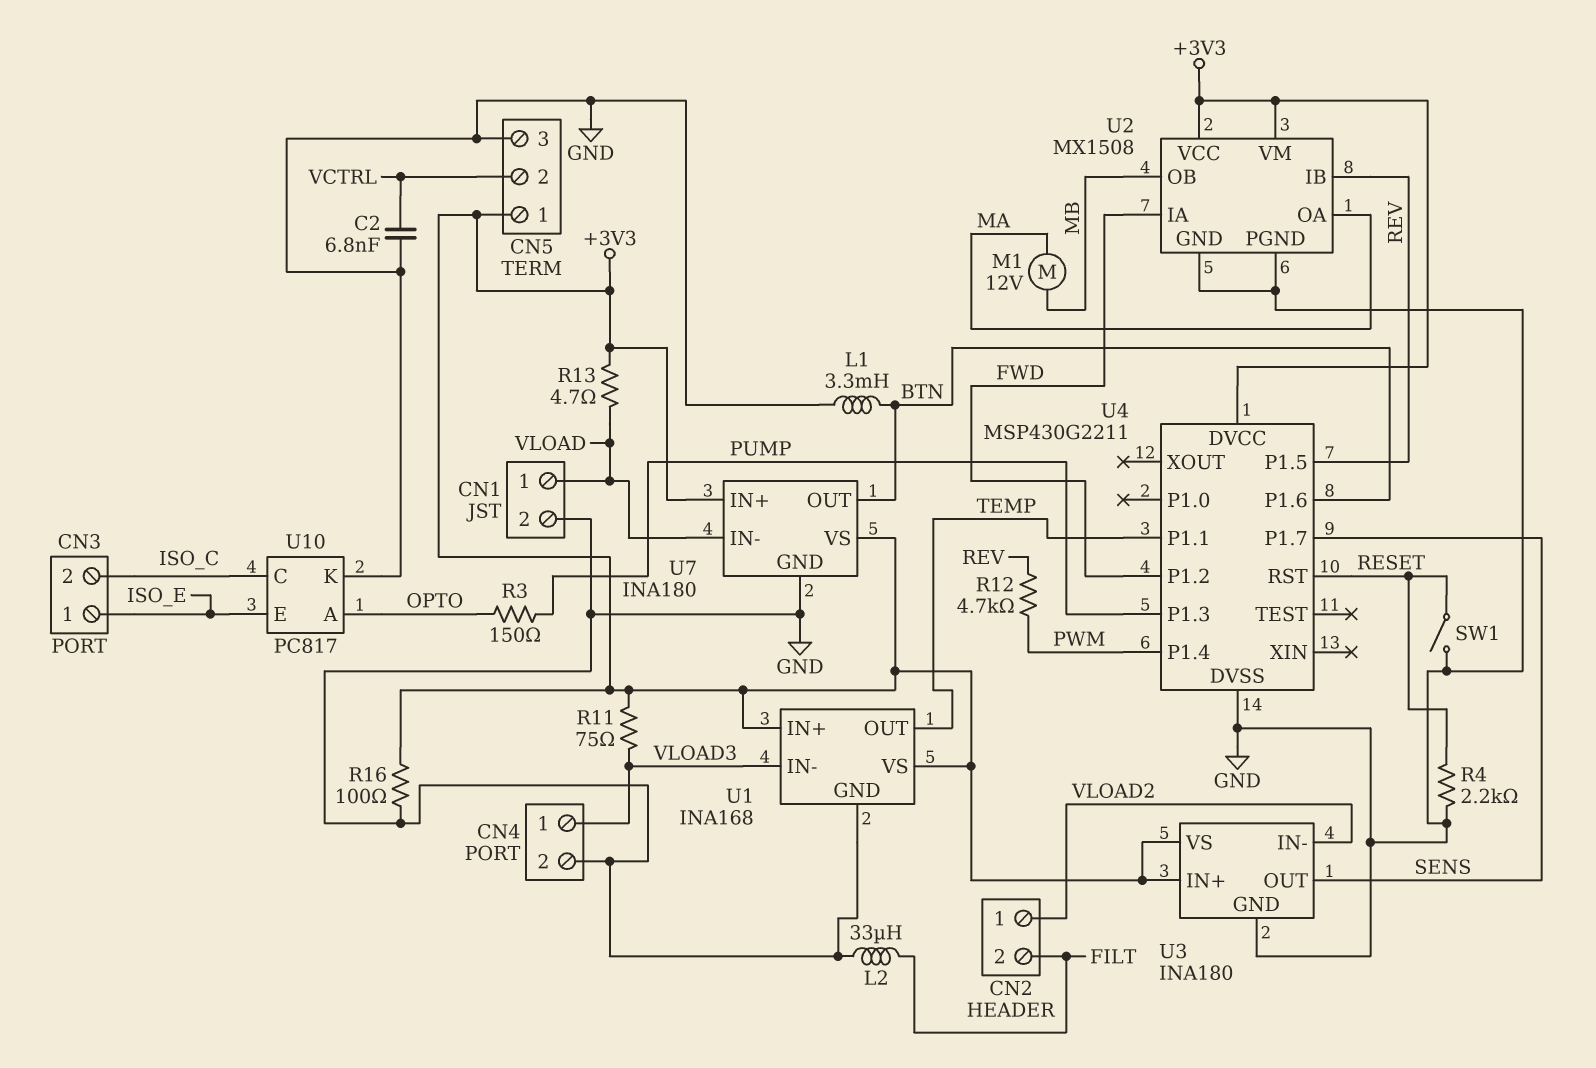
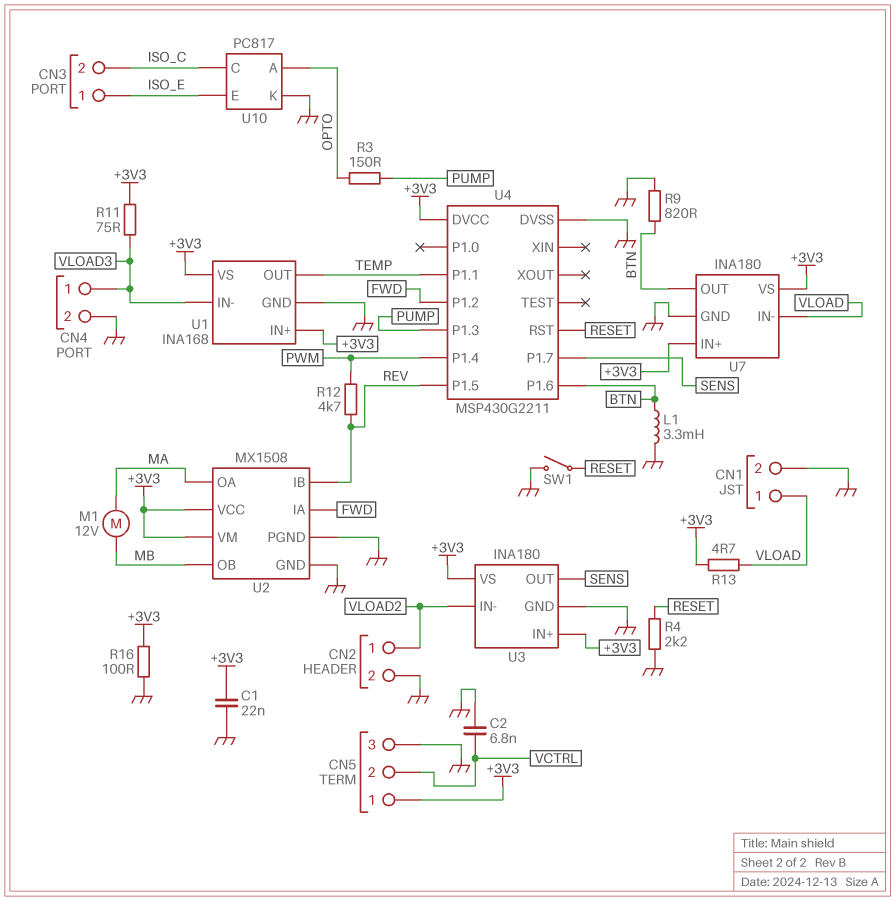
C1: none -> 22nF (+3V3, GND)
CN2 pin 2: FILT -> GND
L2: 33uH (FILT, GND) -> none
R9: none -> 820 (BTN, GND)

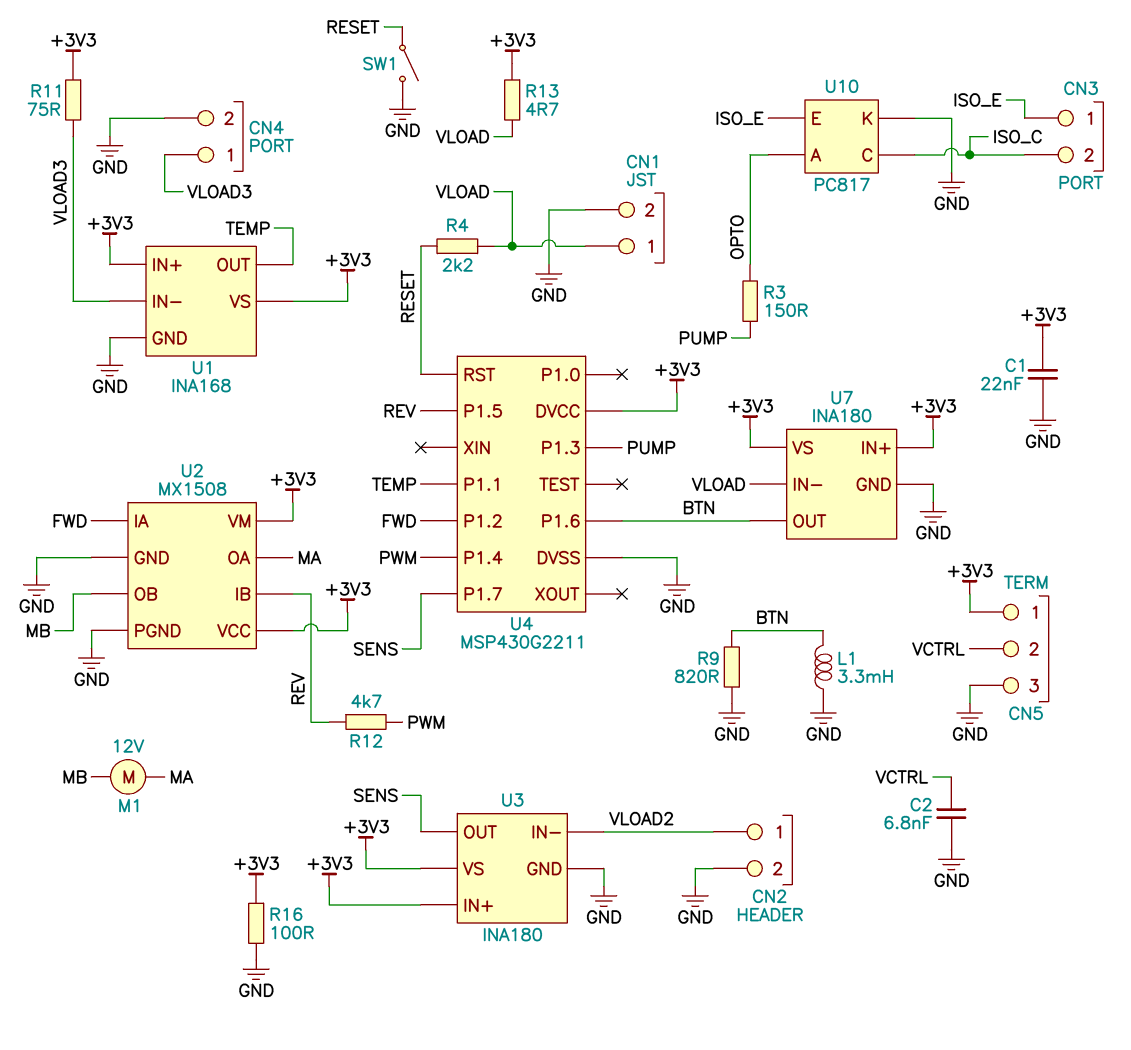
R4: 2.2k (GND, RESET) -> 2.2k (RESET, VLOAD)

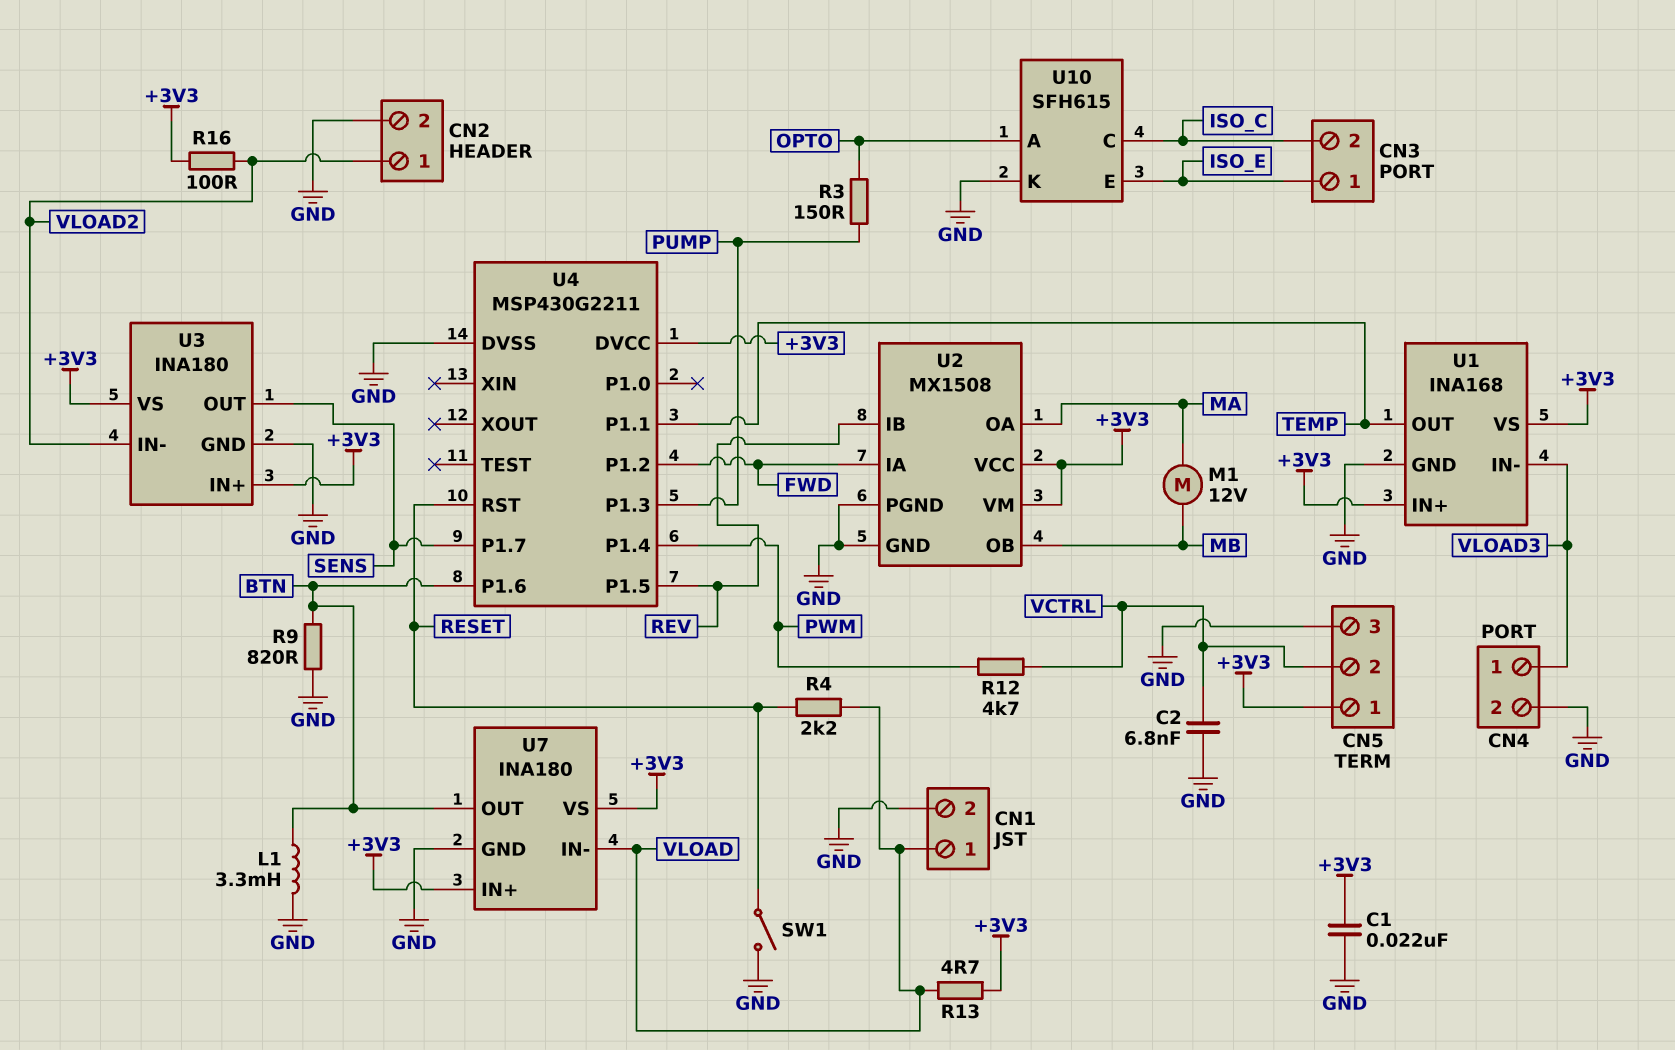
R11: 75 (+3V3, VLOAD3) -> none
R12: 4.7k (PWM, REV) -> 4.7k (PWM, VCTRL)
R16: 100 (+3V3, GND) -> 100 (+3V3, VLOAD2)
U10: PC817 -> SFH615

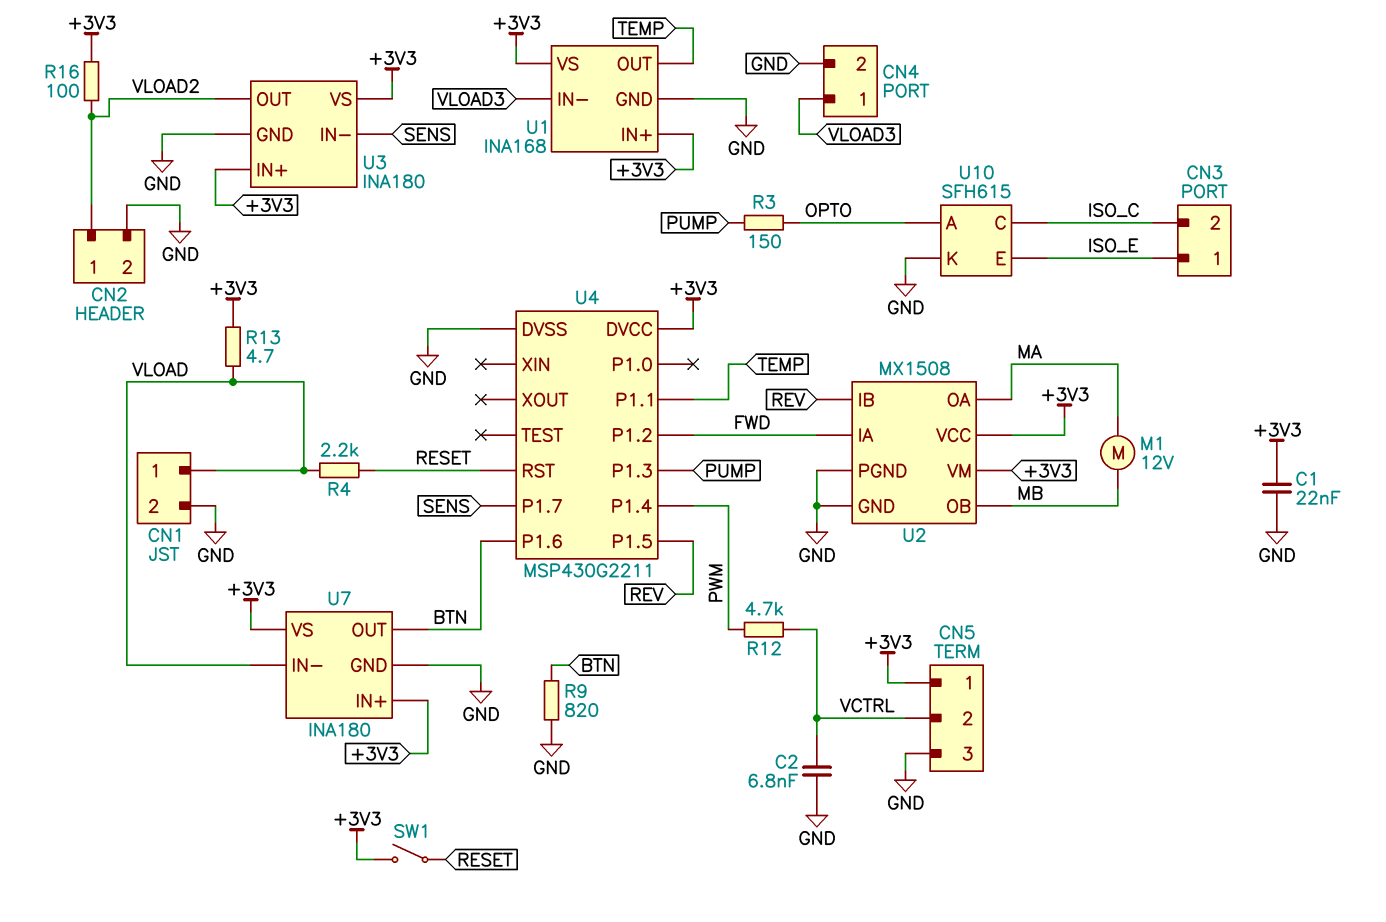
L1: 3.3mH (BTN, GND) -> none
SW1: switch (GND, RESET) -> switch (+3V3, RESET)
U3 pin IN-: VLOAD2 -> SENS
U3 pin OUT: SENS -> VLOAD2

